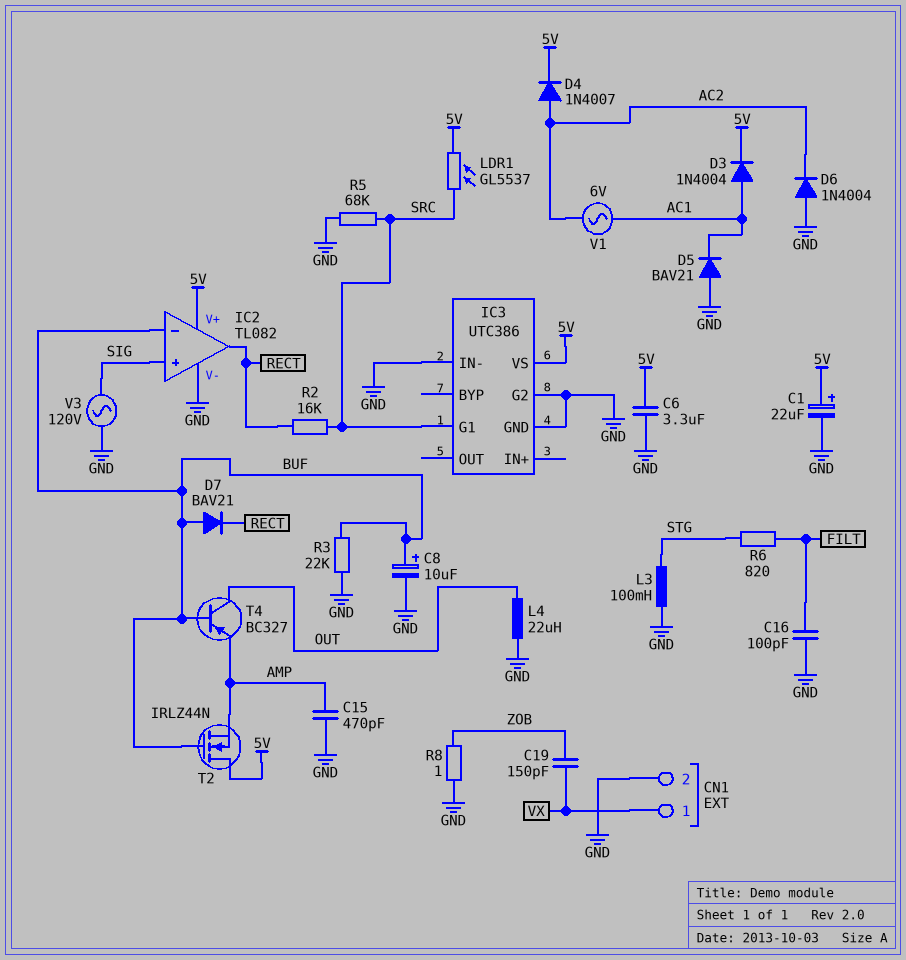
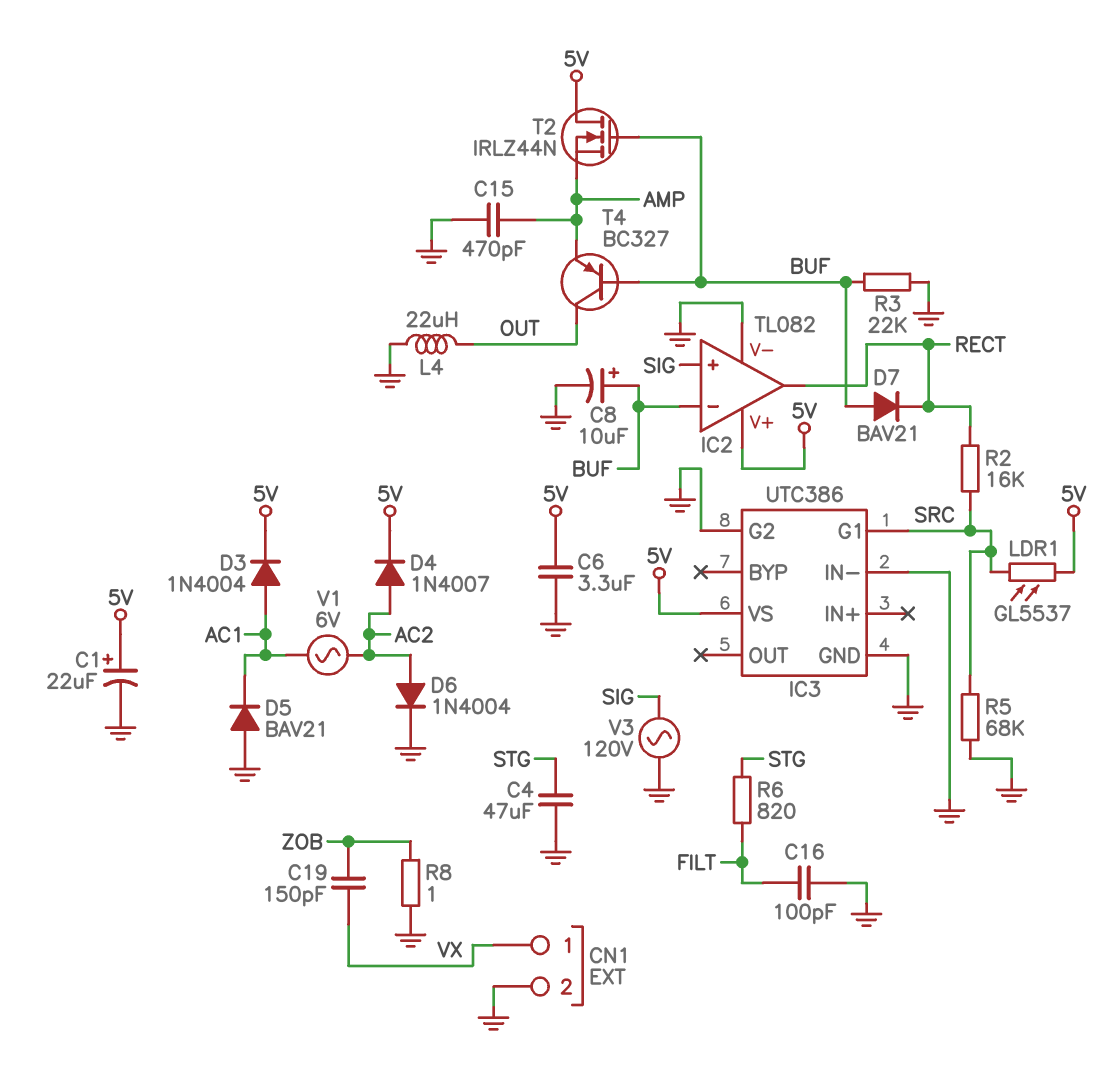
C4: none -> 47uF (GND, STG)
D6: diode 1N4004 (A GND, K AC2) -> diode 1N4004 (A AC2, K GND)
L3: 100mH (GND, STG) -> none

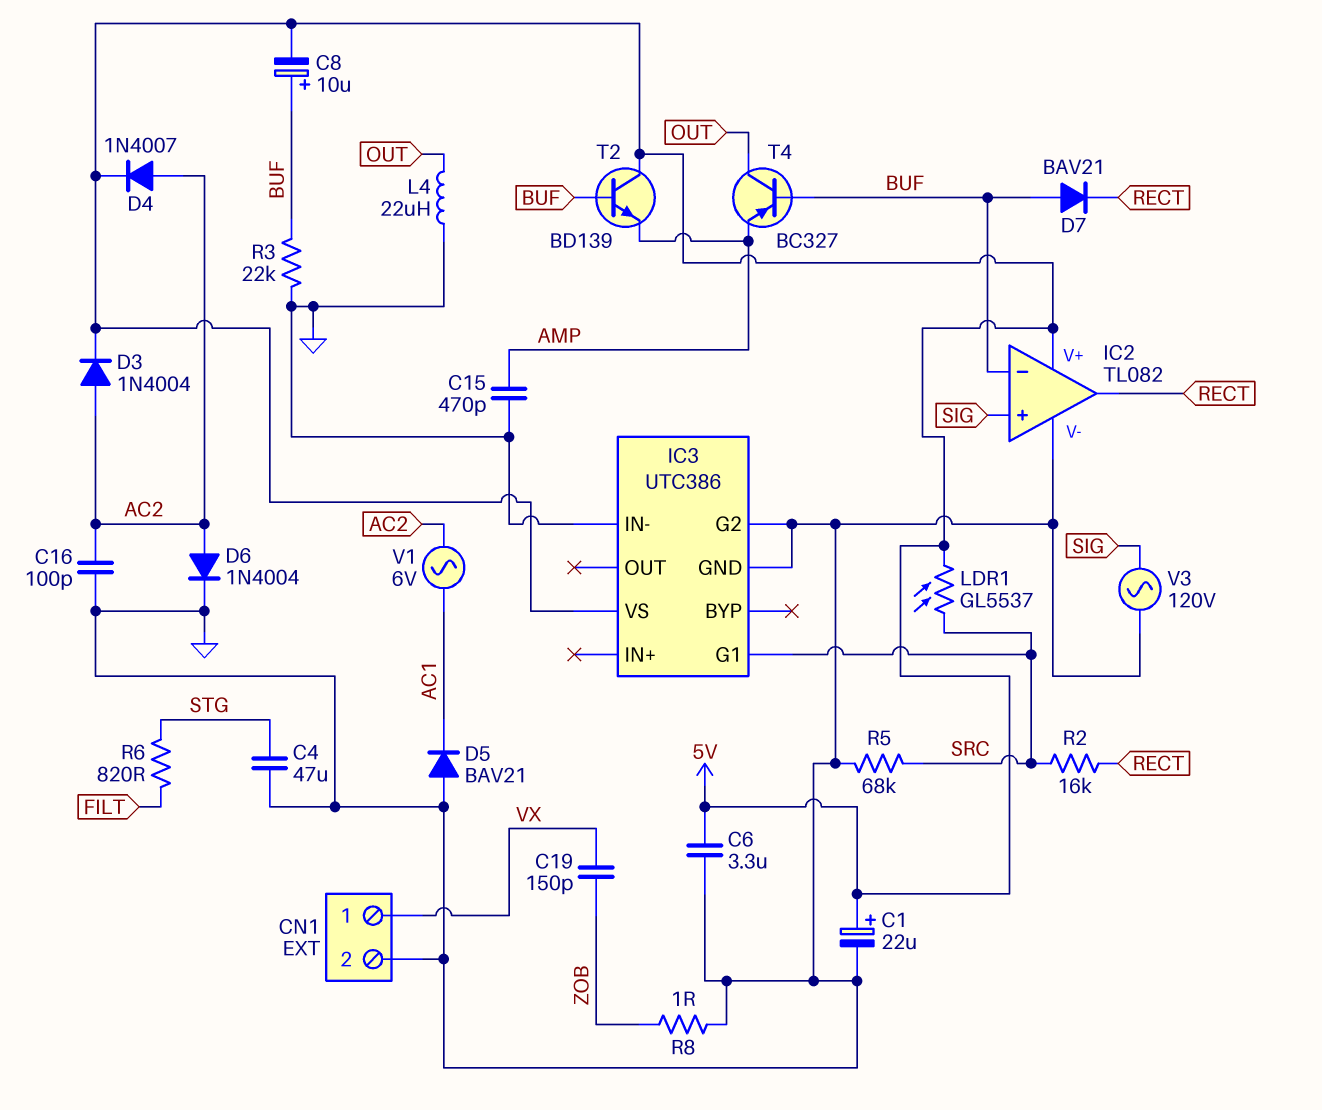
C8: 10uF (plus BUF, minus GND) -> 10uF (plus BUF, minus 5V)
C16: 100pF (FILT, GND) -> 100pF (AC2, GND)
D3: diode 1N4004 (A AC1, K 5V) -> diode 1N4004 (A AC2, K 5V)
T2: NMOS IRLZ44N (G BUF, D 5V, S AMP) -> NPN BD139 (B BUF, C 5V, E AMP)

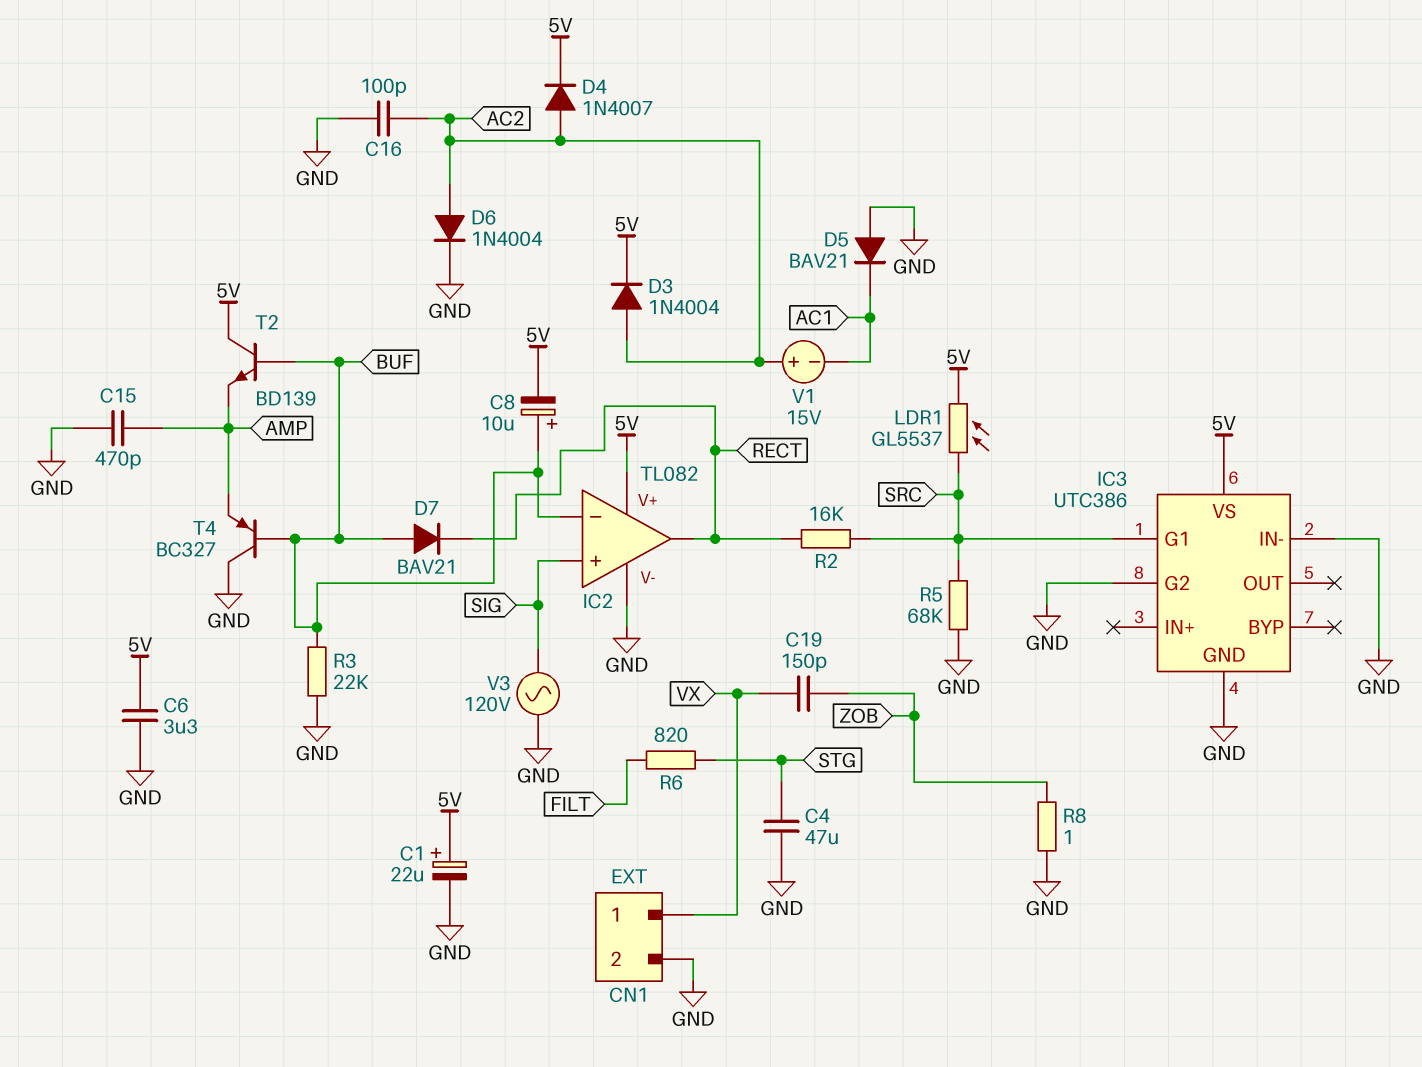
L4: 22uH (GND, OUT) -> none
T4: PNP BC327 (B BUF, C OUT, E AMP) -> PNP BC327 (B BUF, C GND, E AMP)
V1: AC 6V (AC1, AC2) -> 15V (plus AC2, minus AC1)

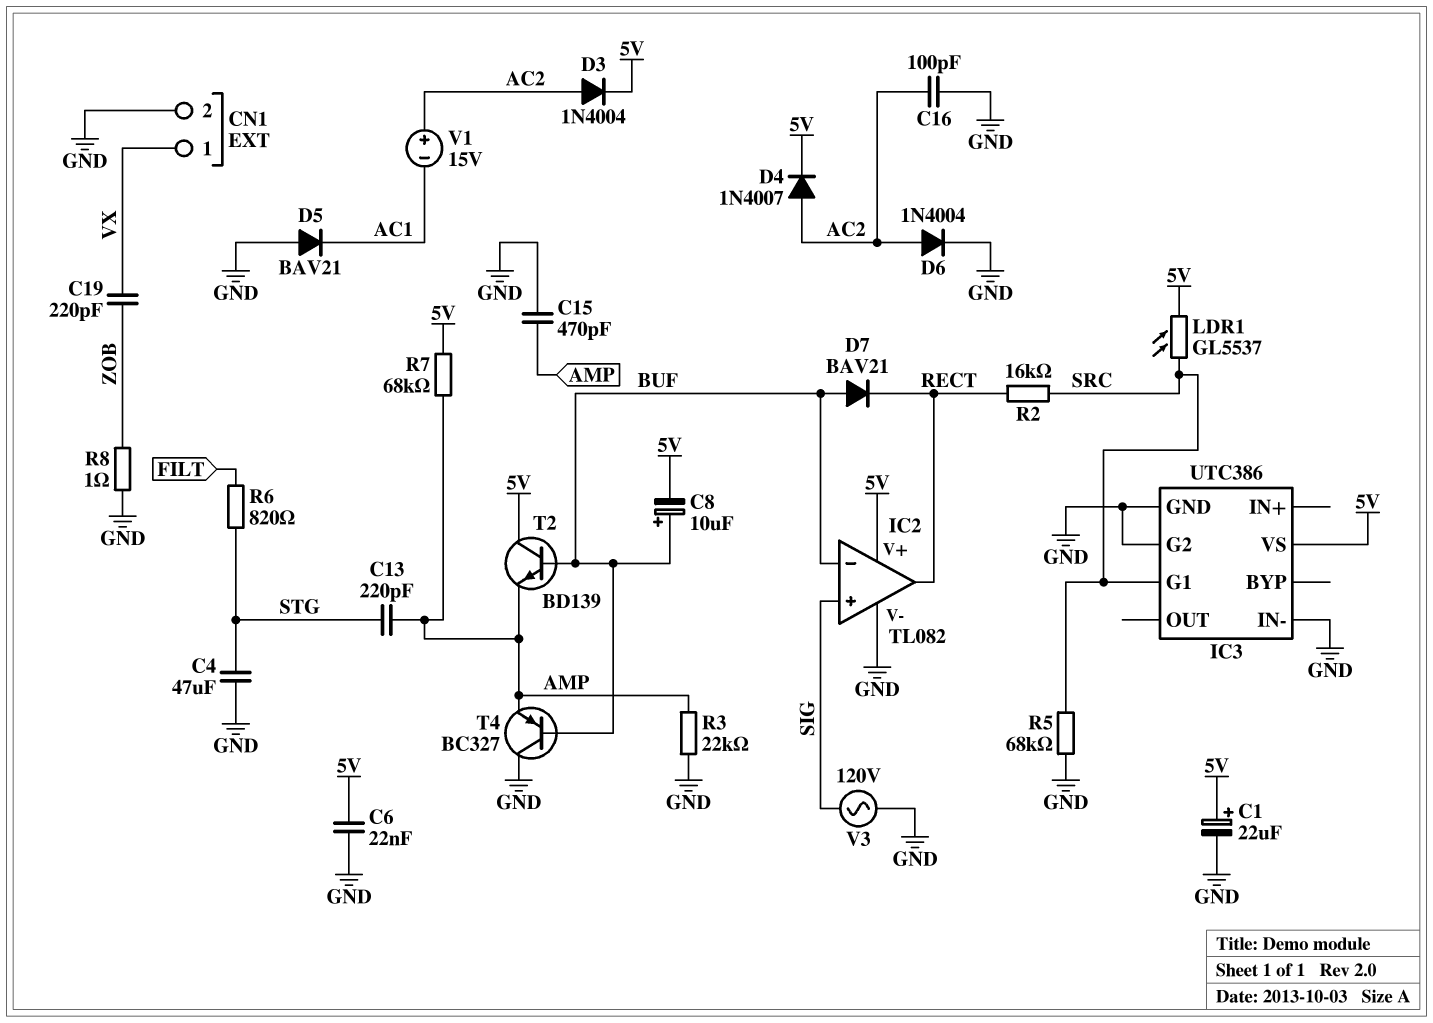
C6: 3.3uF (5V, GND) -> 22nF (5V, GND)
C13: none -> 220pF (AMP, STG)
C19: 150pF (VX, ZOB) -> 220pF (VX, ZOB)
R3: 22k (BUF, GND) -> 22k (AMP, GND)
R7: none -> 68k (5V, AMP)

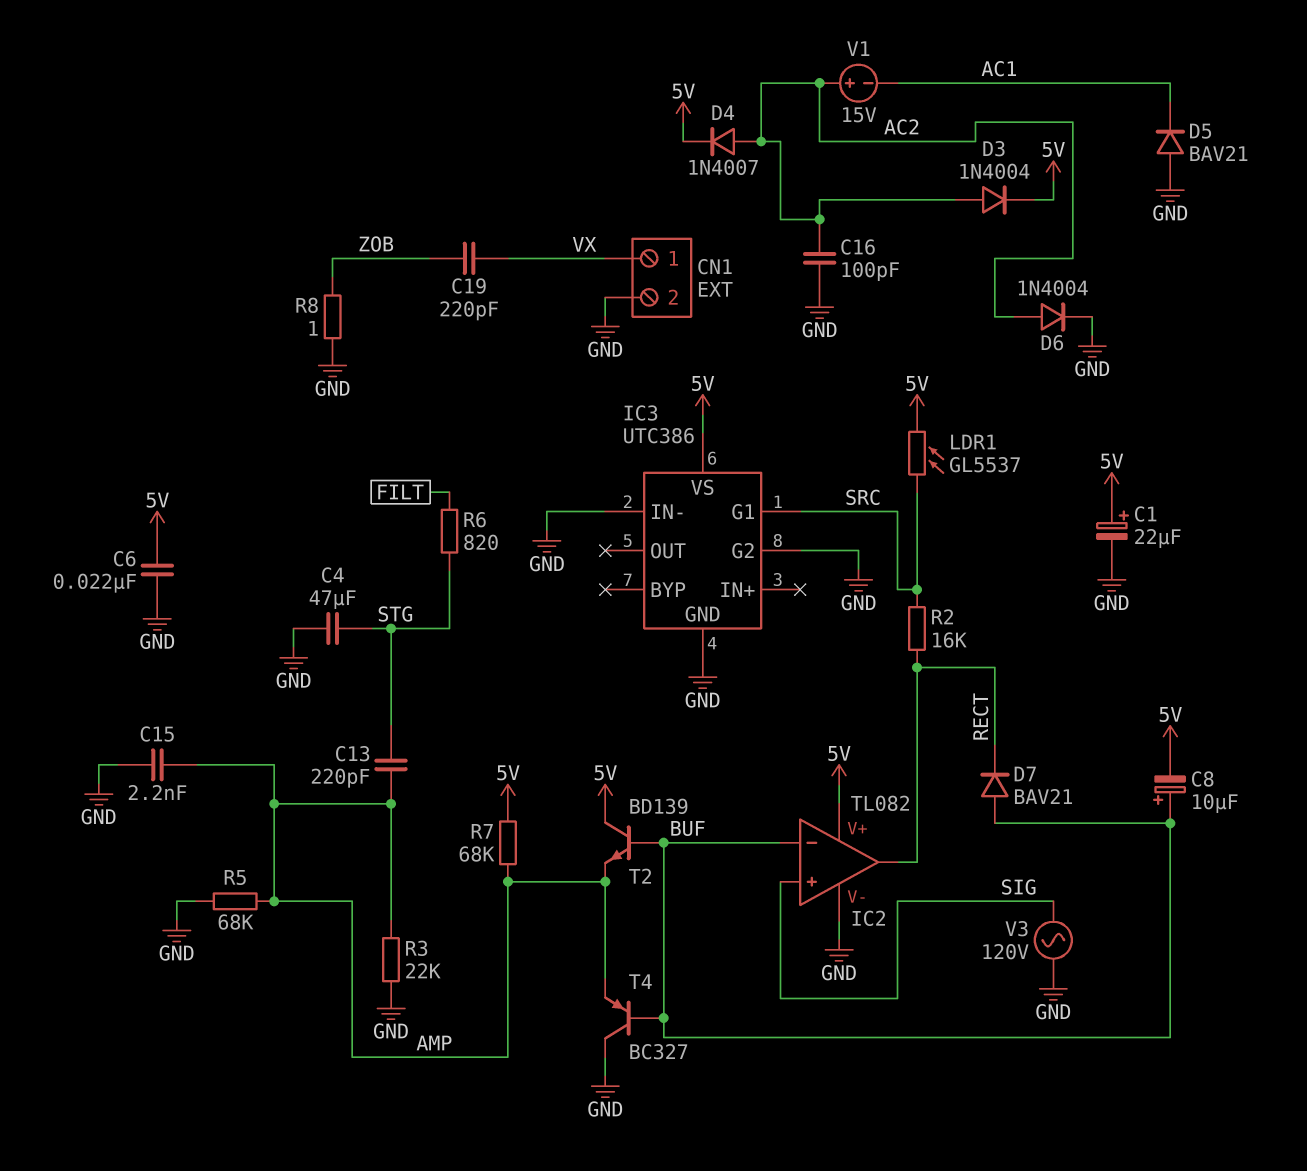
C15: 470pF (AMP, GND) -> 2.2nF (AMP, GND)
R5: 68k (GND, SRC) -> 68k (AMP, GND)

